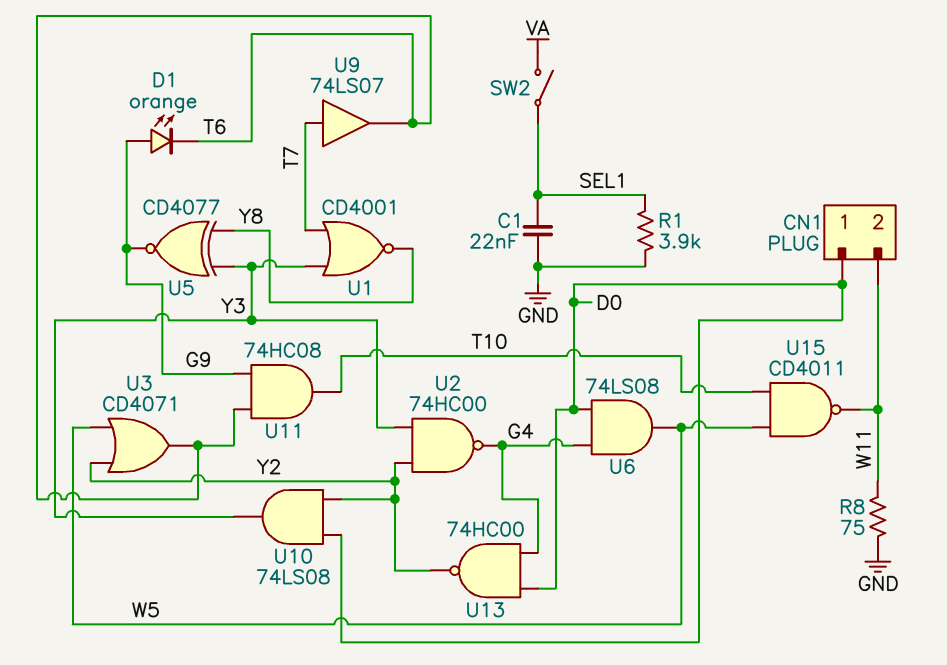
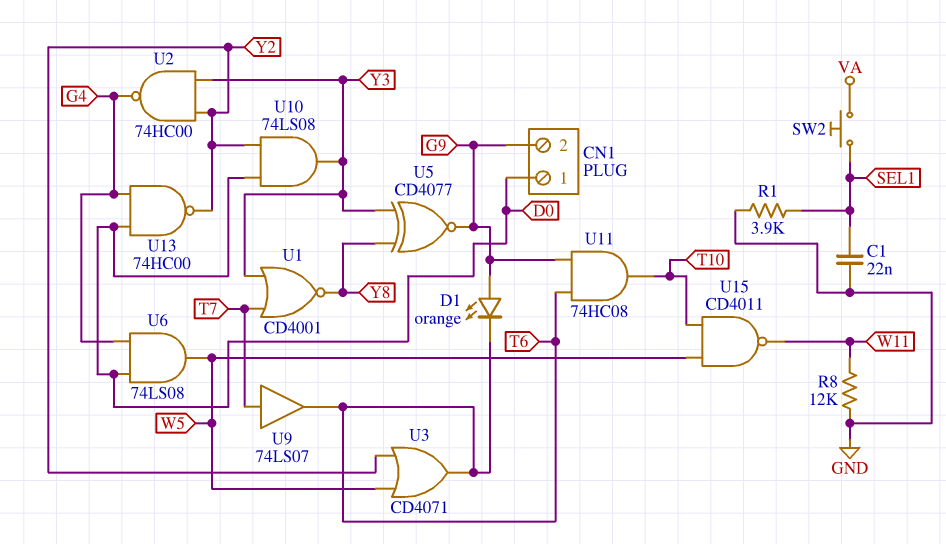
CN1 pin 2: W11 -> G9
R8: 75 (GND, W11) -> 12k (GND, W11)
SW2: switch (SEL1, VA) -> button (SEL1, VA)

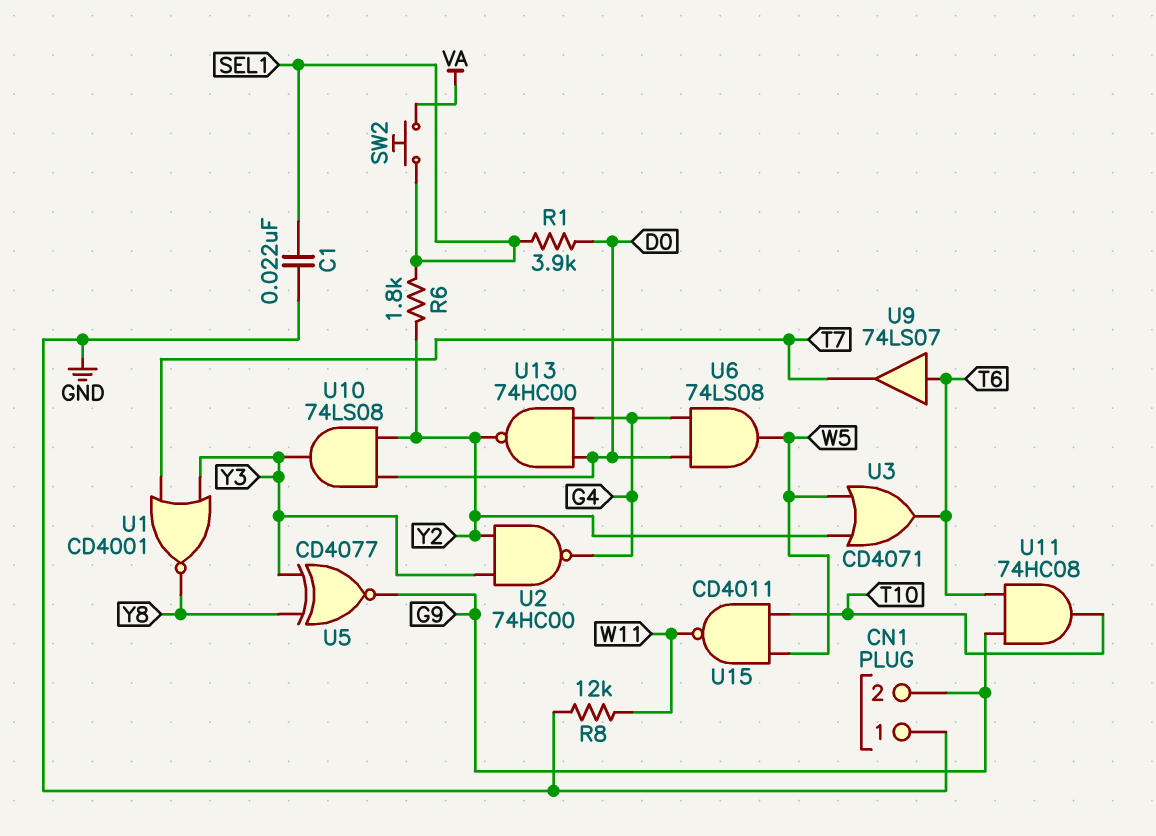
CN1 pin 1: D0 -> GND
D1: LED orange (A G9, K T6) -> none
R1: 3.9k (GND, SEL1) -> 3.9k (D0, SEL1)
R6: none -> 1.8k (SEL1, Y2)
U9: buffer 74LS07 (in T7, out T6) -> buffer 74LS07 (in T6, out T7)

